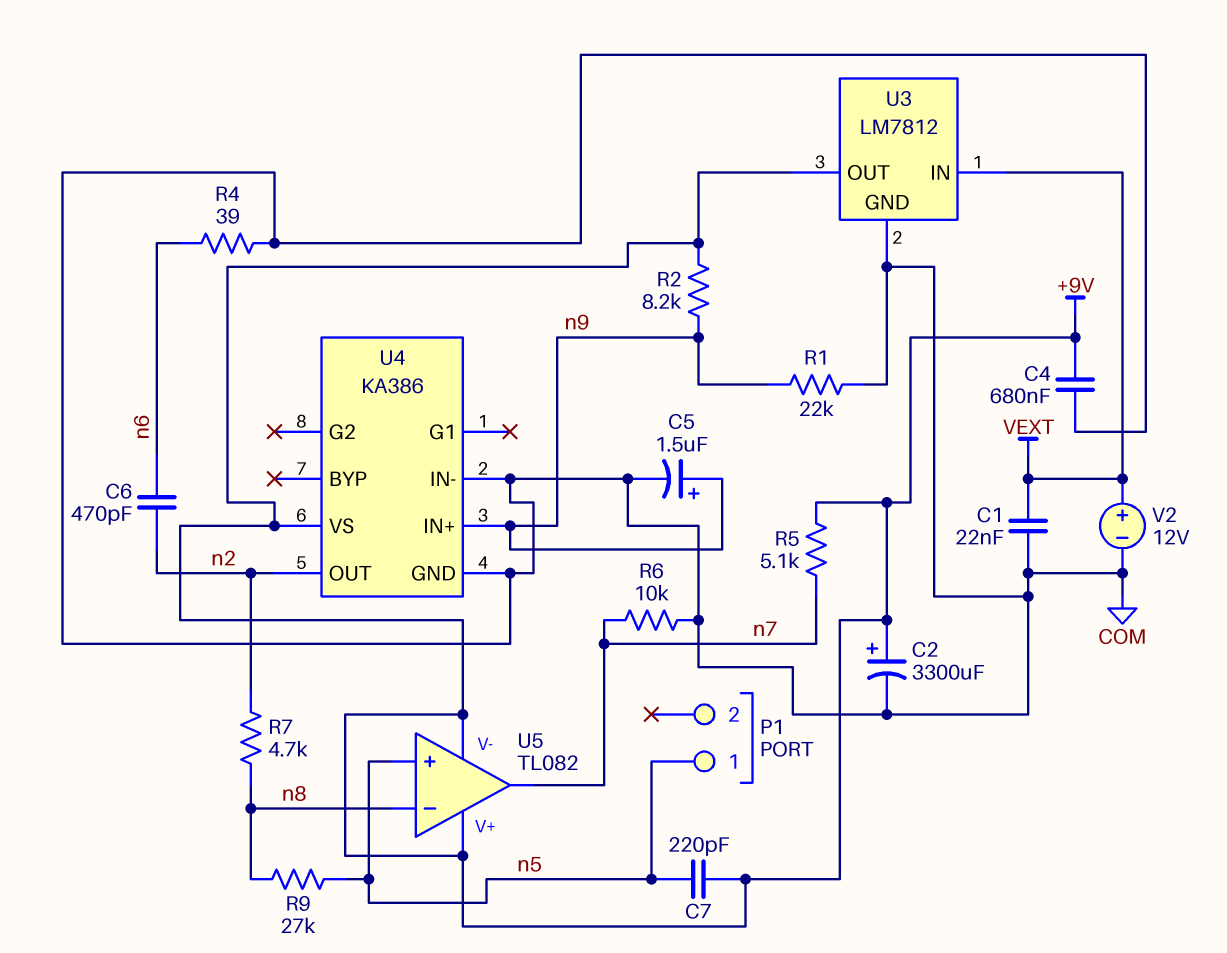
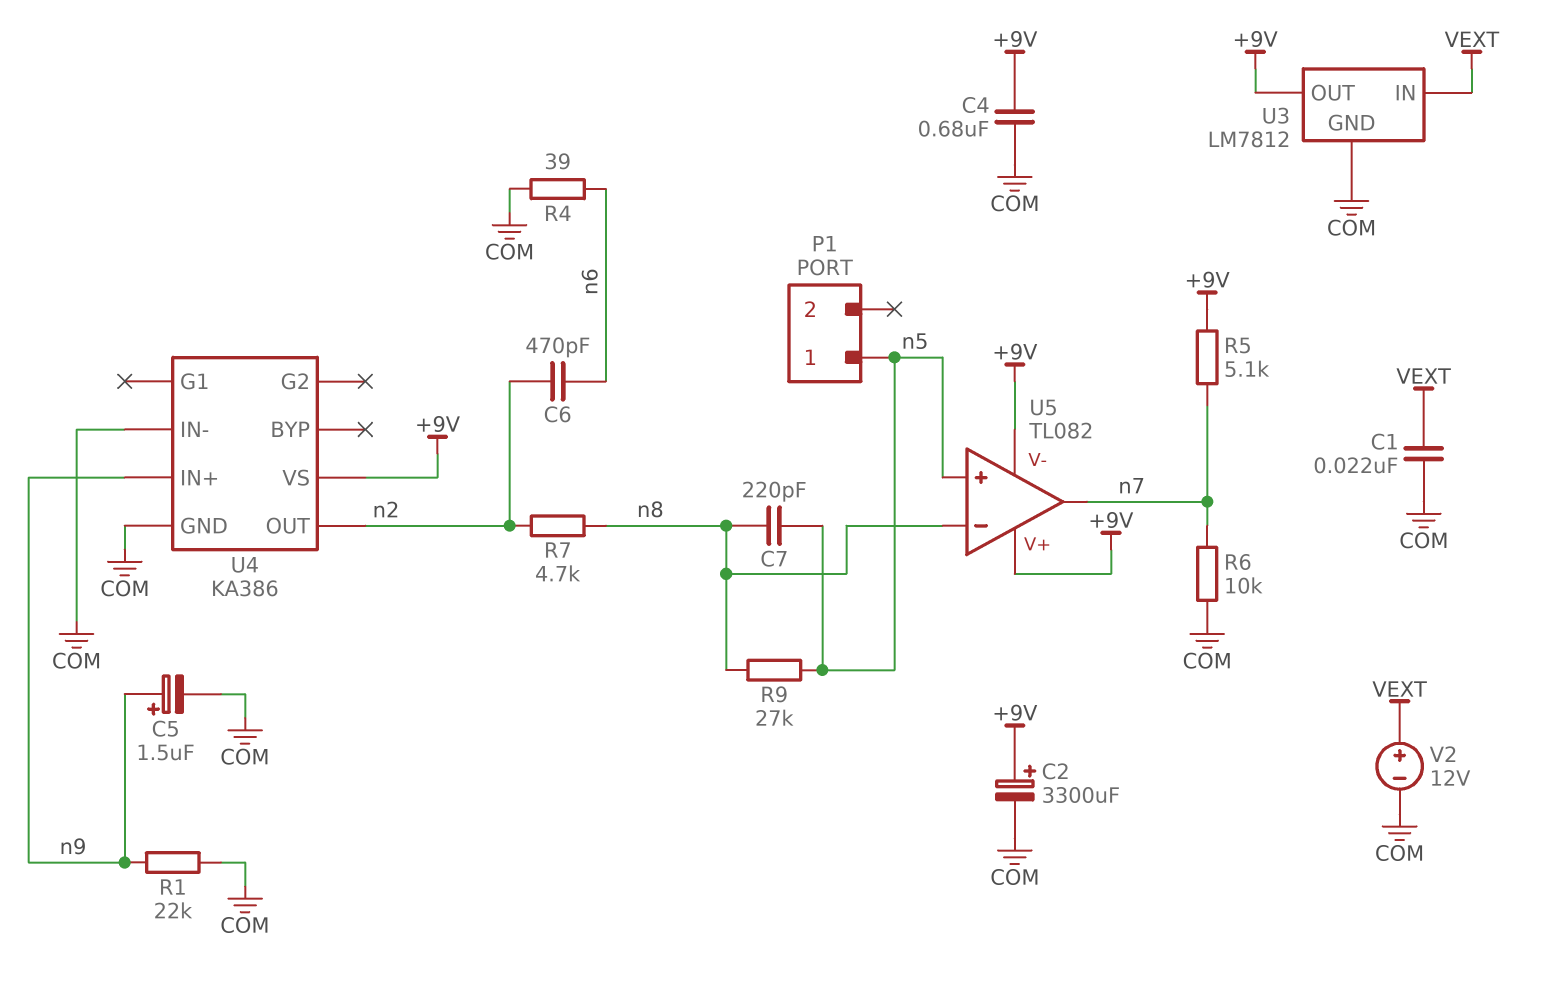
C7: 220pF (+9V, n5) -> 220pF (n5, n8)
R2: 8.2k (+9V, n9) -> none

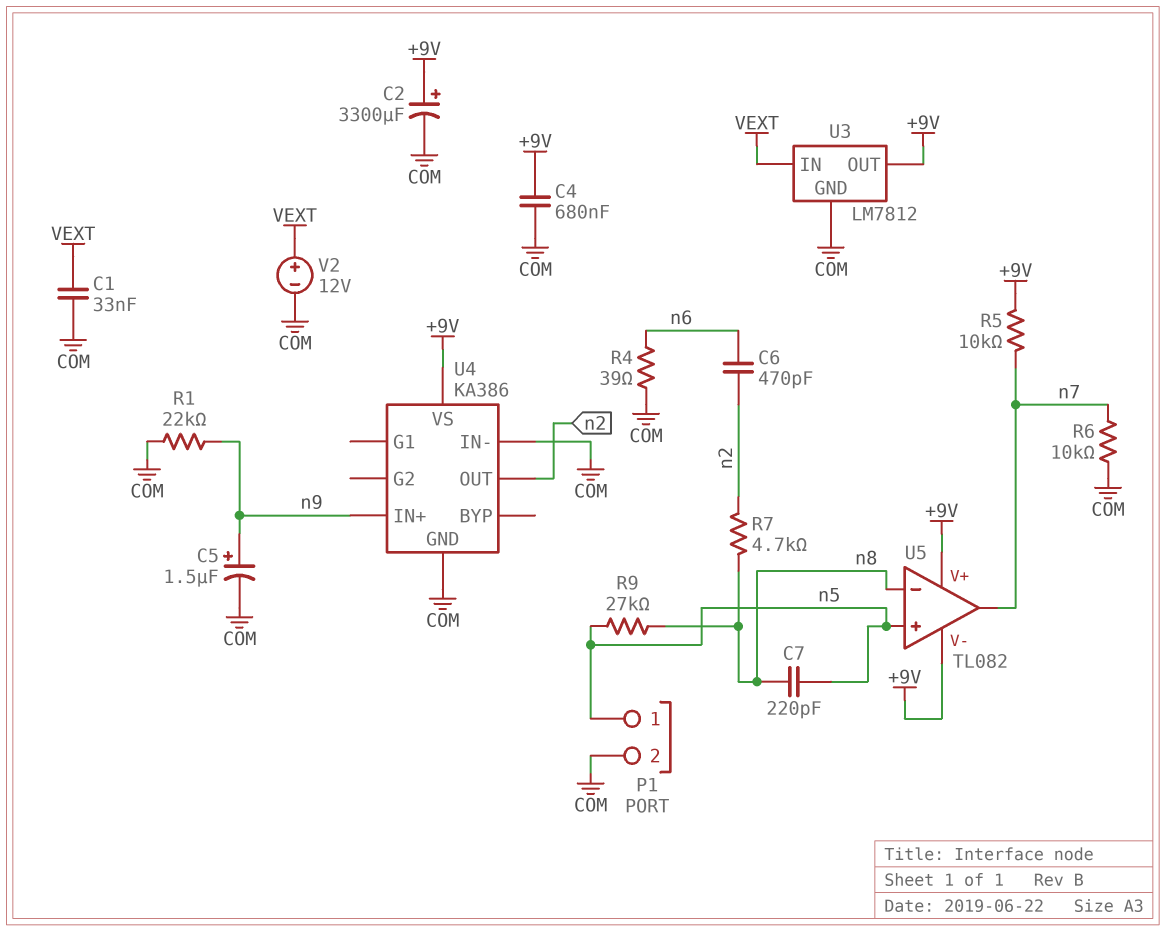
C1: 22nF (COM, VEXT) -> 33nF (COM, VEXT)
P1 pin 2: none -> COM
R5: 5.1k (+9V, n7) -> 10k (+9V, n7)

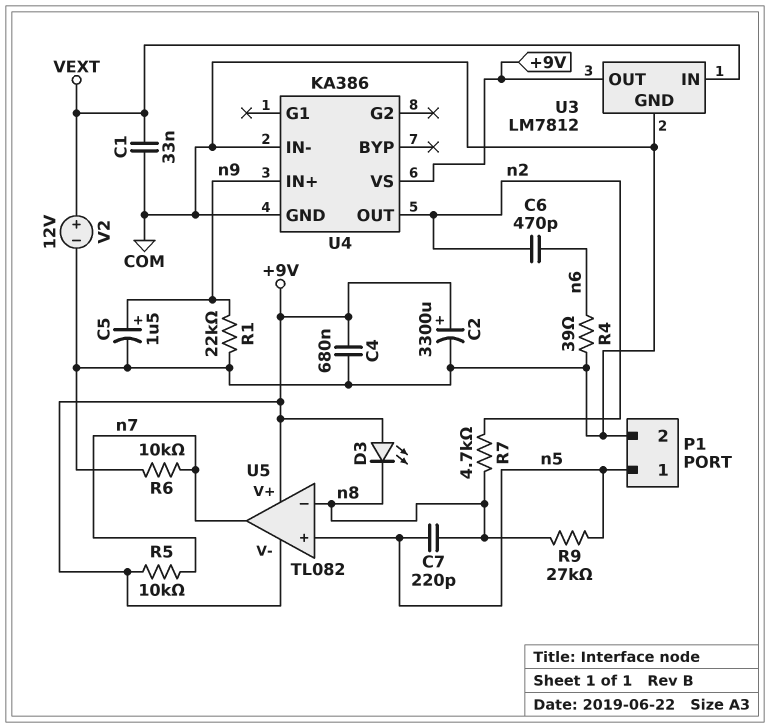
D3: none -> LED (A +9V, K n8)

